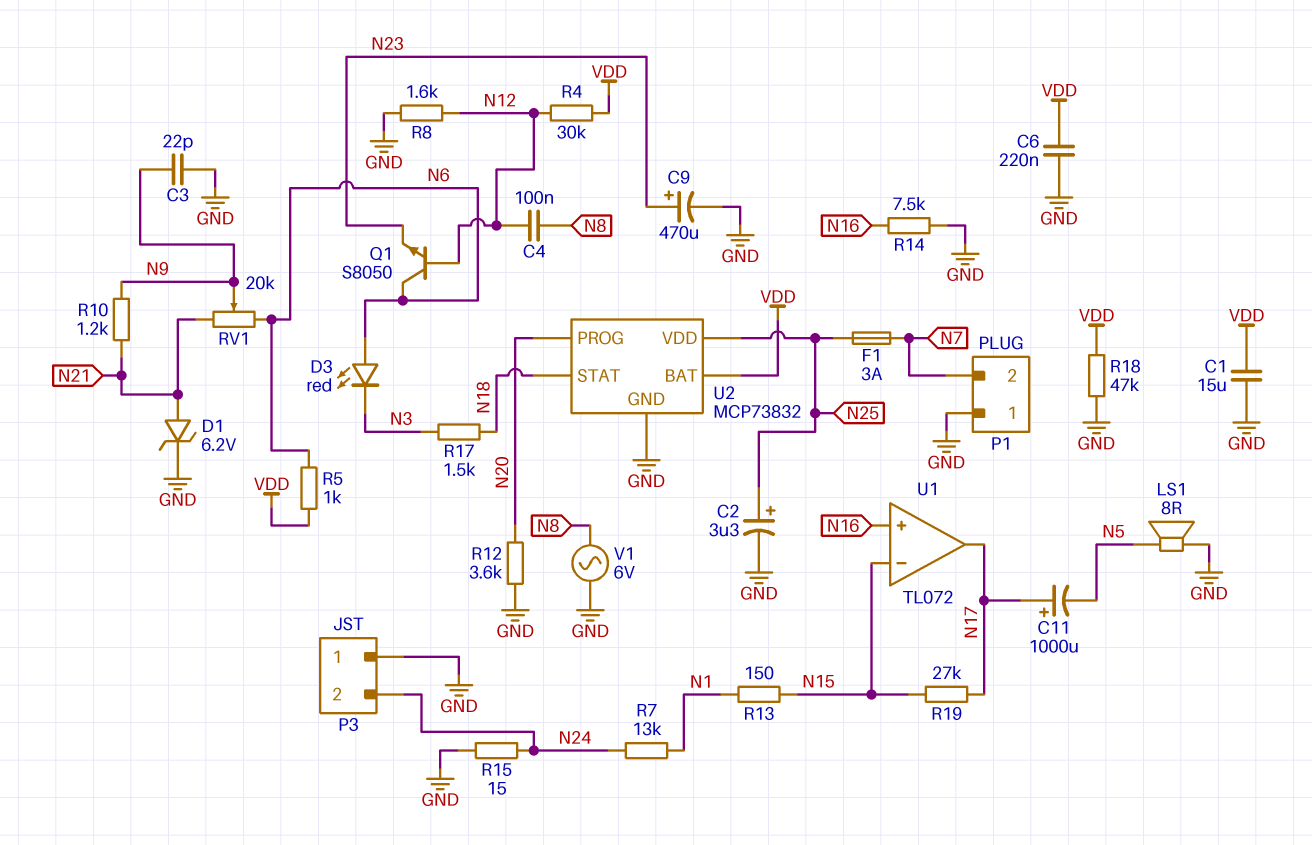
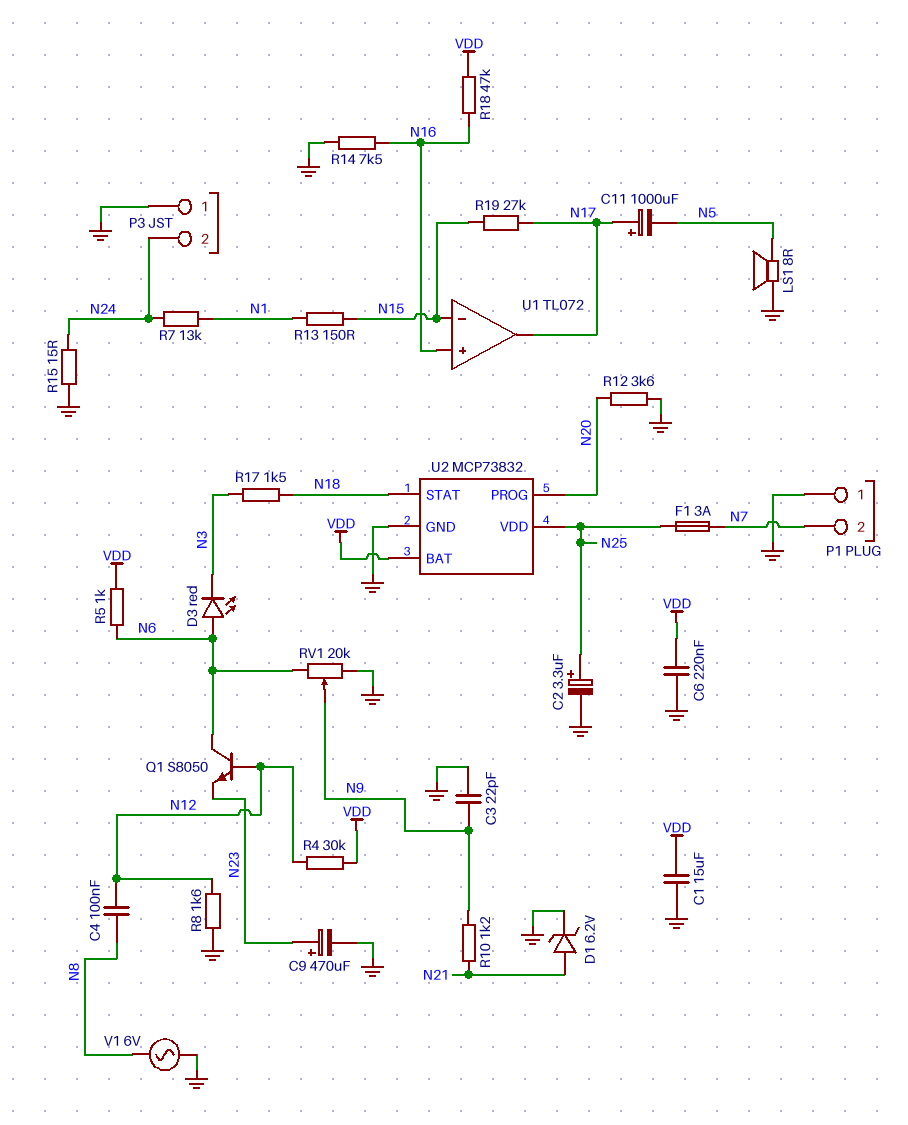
R18: 47k (GND, VDD) -> 47k (N16, VDD)
RV1: 20k (N6, N21, wiper N9) -> 20k (GND, N6, wiper N9)

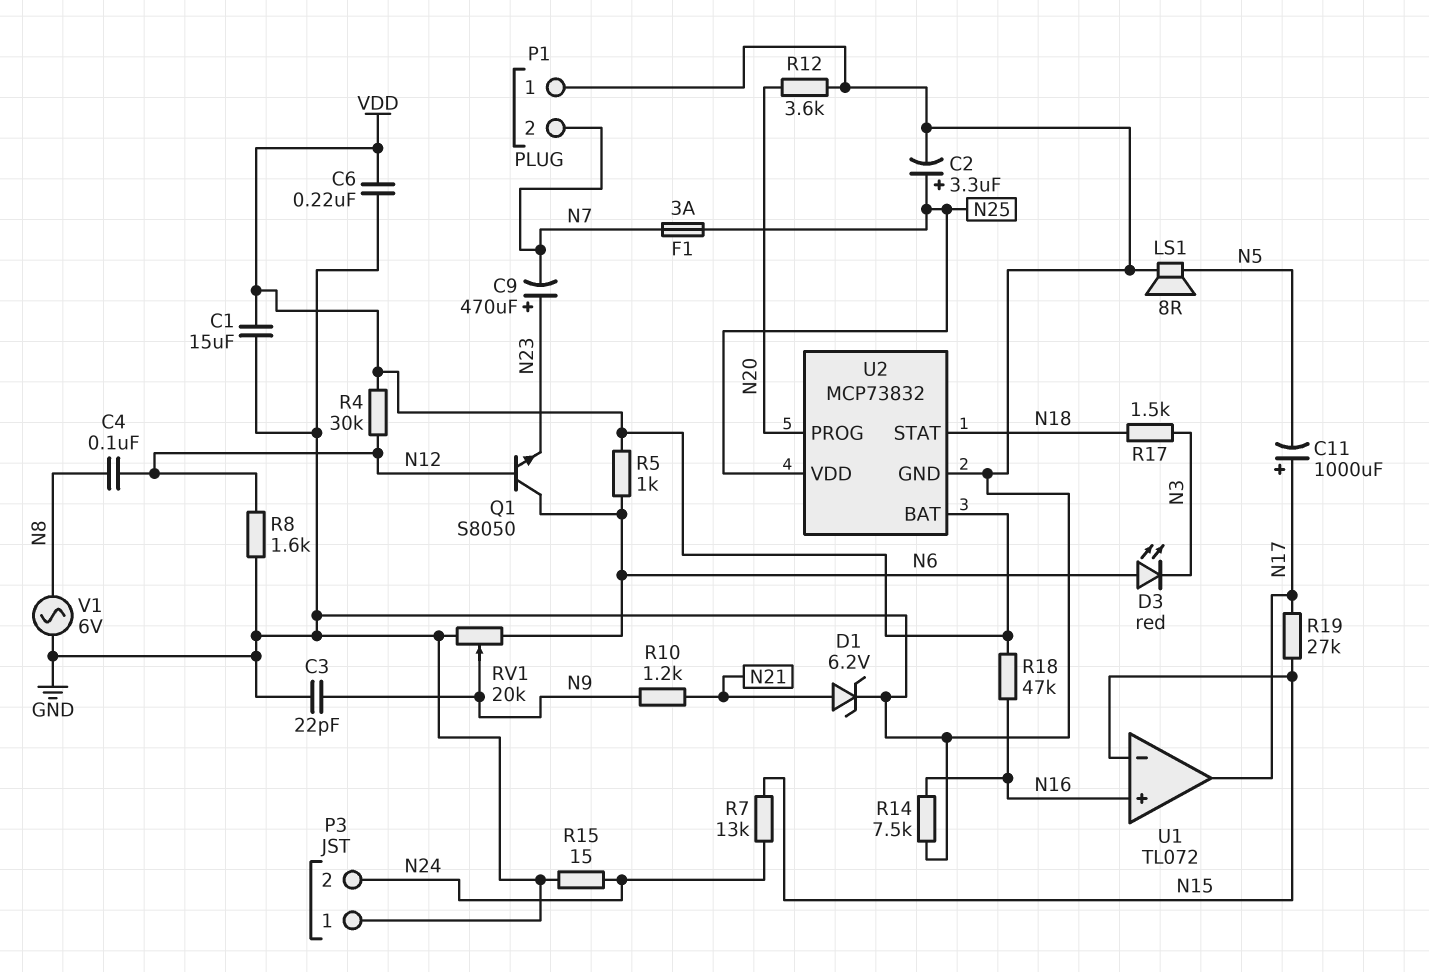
C9: 470uF (plus N23, minus GND) -> 470uF (plus N23, minus N7)
R7: 13k (N1, N24) -> 13k (N15, N24)
R13: 150 (N1, N15) -> none

